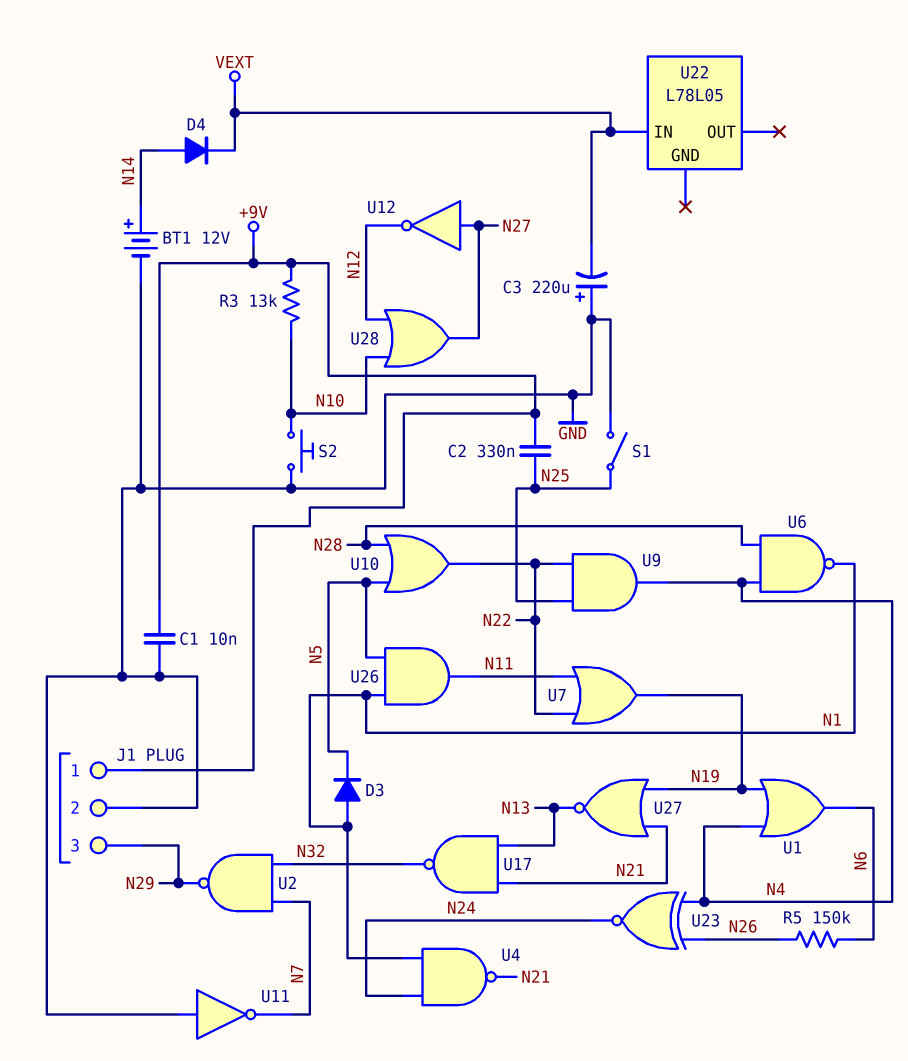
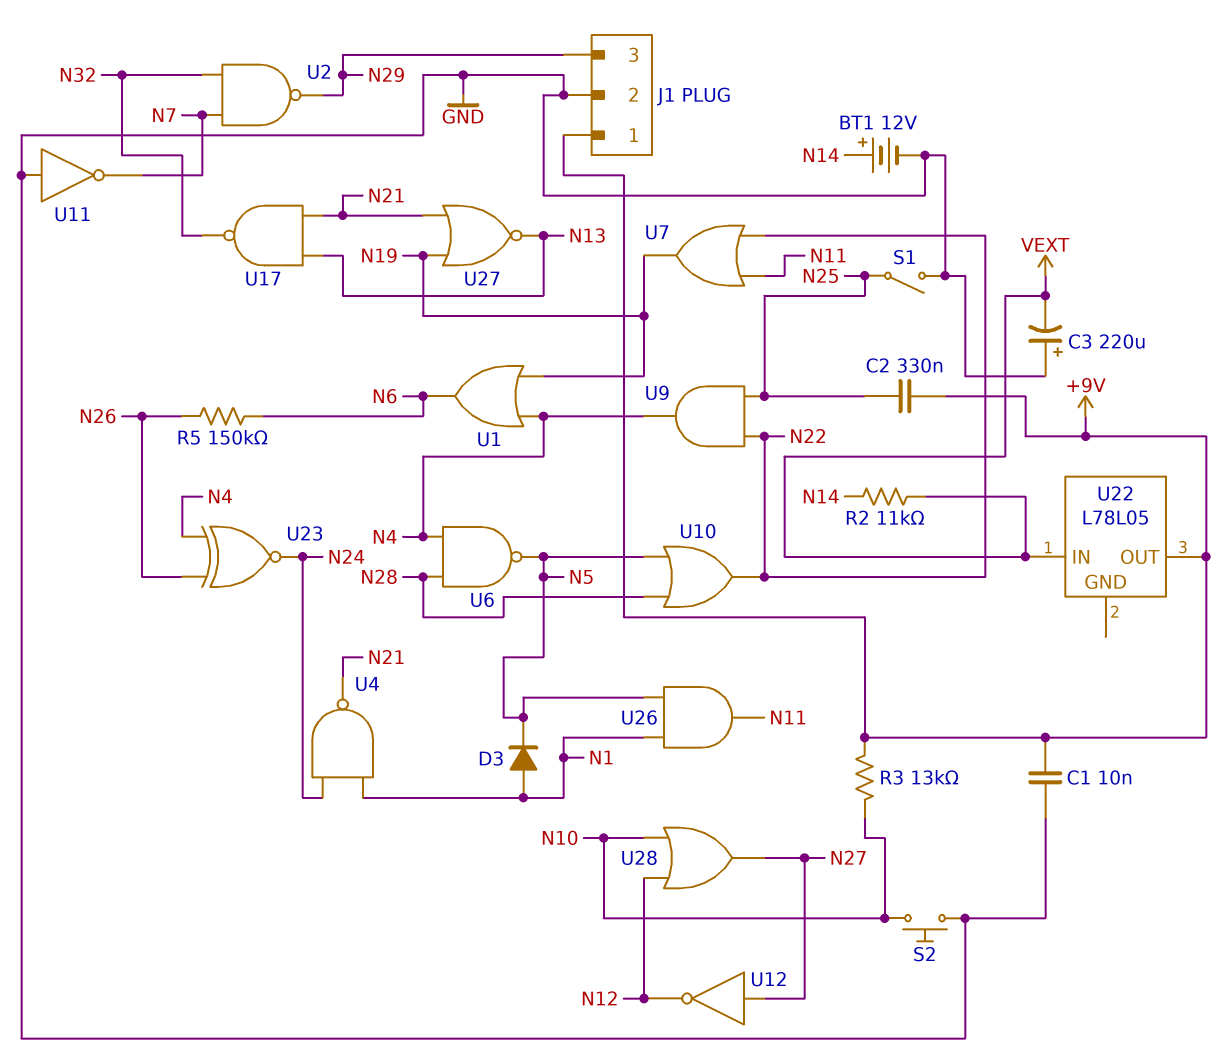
D4: diode (A N14, K VEXT) -> none
R2: none -> 11k (N14, VEXT)
U6: NAND (in N4, in N28, out N1) -> NAND (in N4, in N28, out N5)
U22 pin OUT: none -> +9V

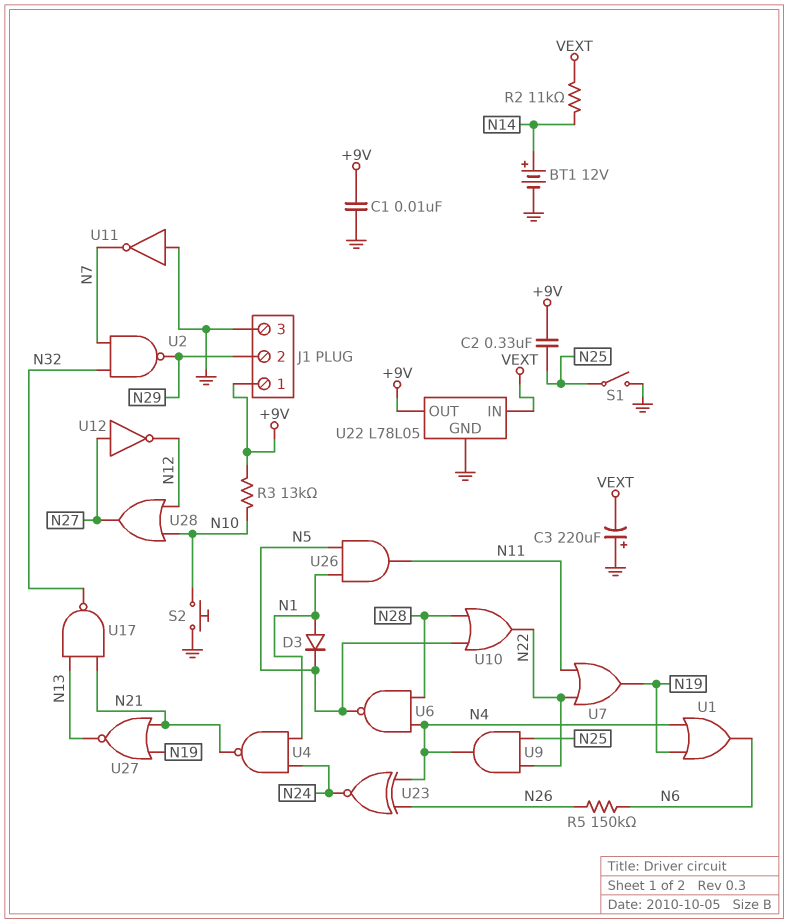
J1 pin 2: GND -> N29
J1 pin 3: N29 -> GND
U22 pin GND: none -> GND

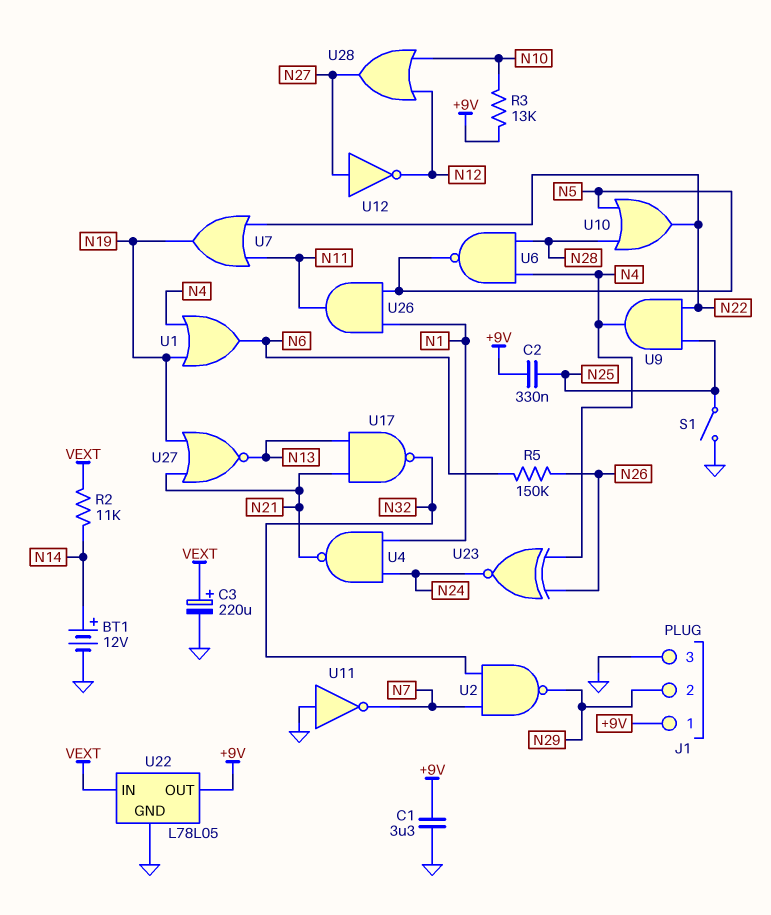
C1: 10nF (+9V, GND) -> 3.3uF (+9V, GND)
C3: 220uF (plus GND, minus VEXT) -> 220uF (plus VEXT, minus GND)
D3: diode (A N1, K N5) -> none
S2: button (GND, N10) -> none

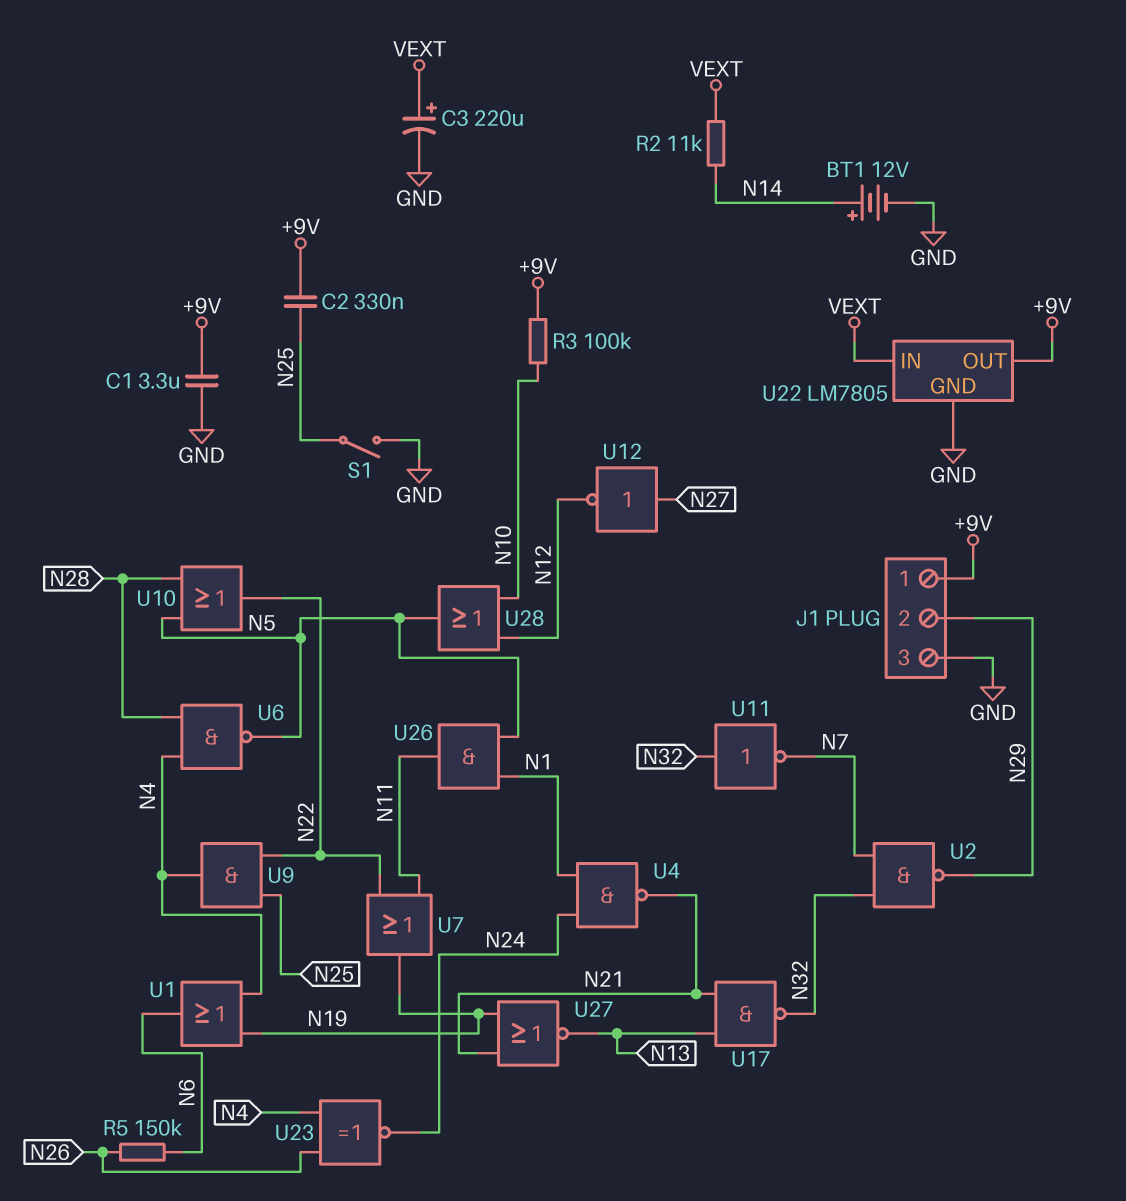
R3: 13k (+9V, N10) -> 100k (+9V, N10)
U11: NOT (in GND, out N7) -> NOT (in N32, out N7)
U22: L78L05 -> LM7805
U28: OR (in N10, in N12, out N27) -> OR (in N10, in N12, out N5)

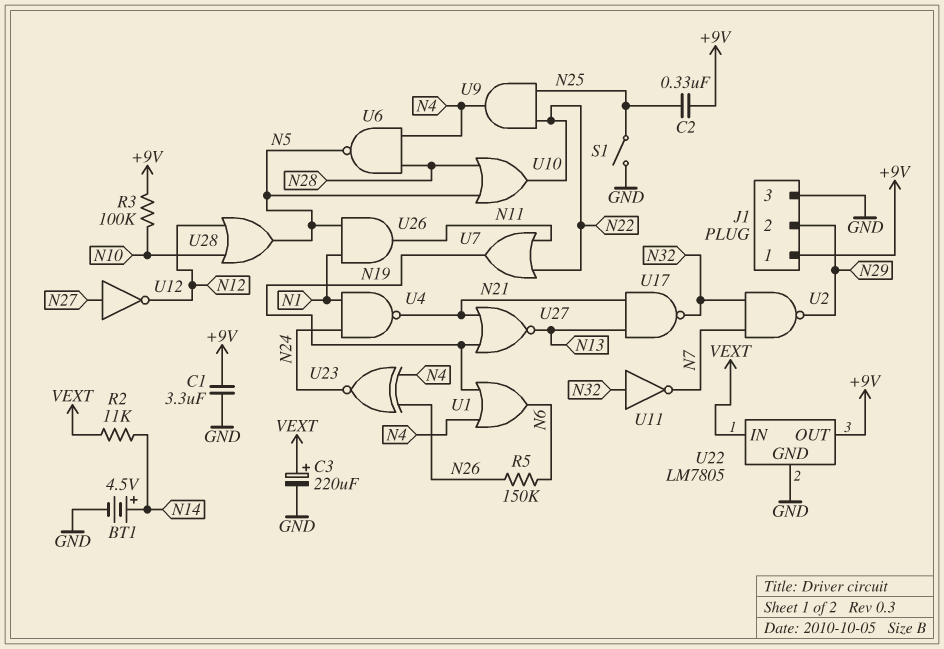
BT1: 12V (plus N14, minus GND) -> 4.5V (plus N14, minus GND)

